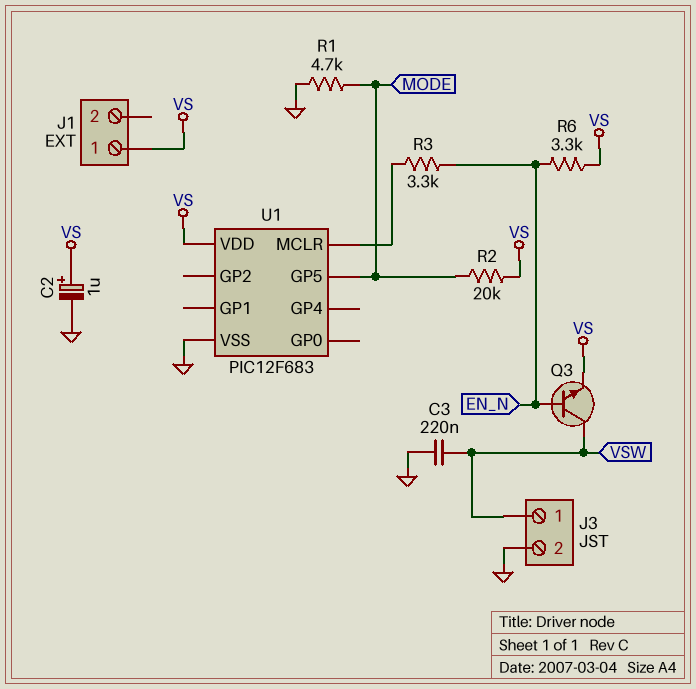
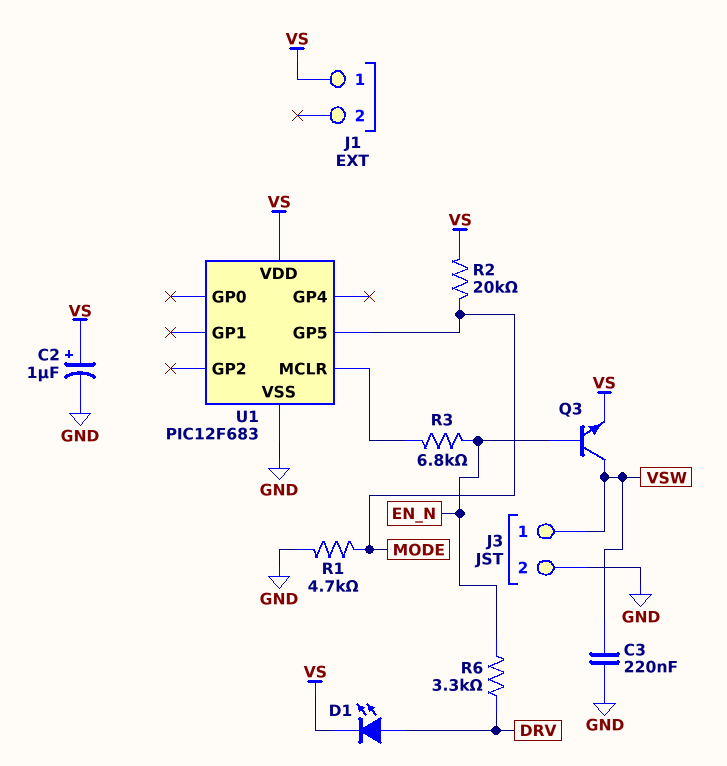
D1: none -> LED (A DRV, K VS)
R3: 3.3k (EN_N, U1/MCLR) -> 6.8k (EN_N, U1/MCLR)
R6: 3.3k (EN_N, VS) -> 3.3k (DRV, EN_N)

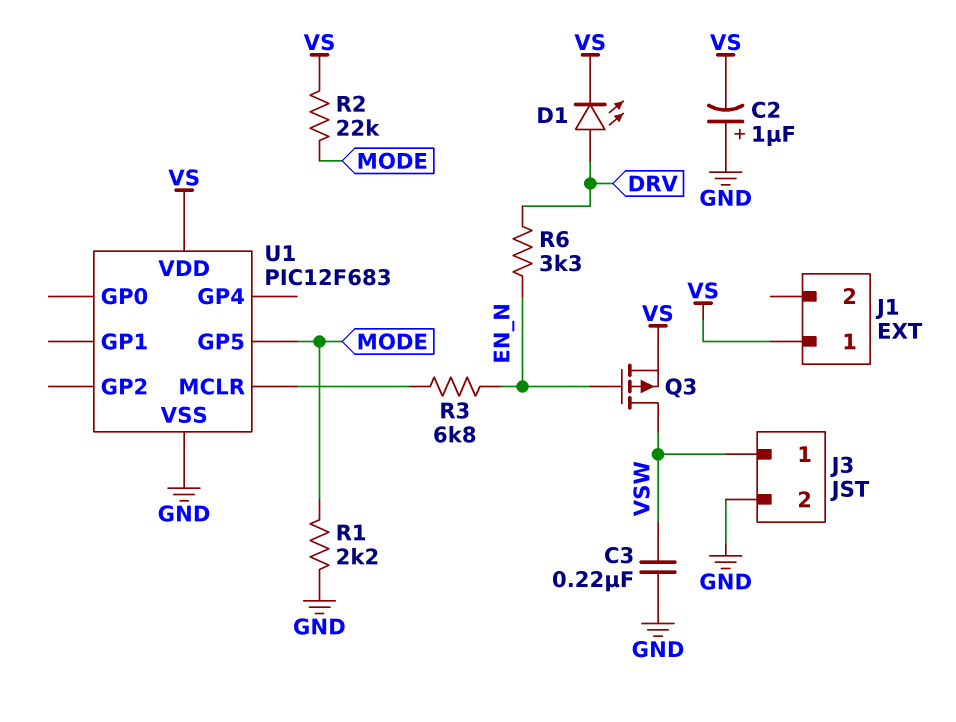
C2: 1uF (plus VS, minus GND) -> 1uF (plus GND, minus VS)
Q3: NPN (B EN_N, C VSW, E VS) -> PMOS (G EN_N, D VSW, S VS)
R1: 4.7k (GND, MODE) -> 2.2k (GND, MODE)
R2: 20k (MODE, VS) -> 22k (MODE, VS)

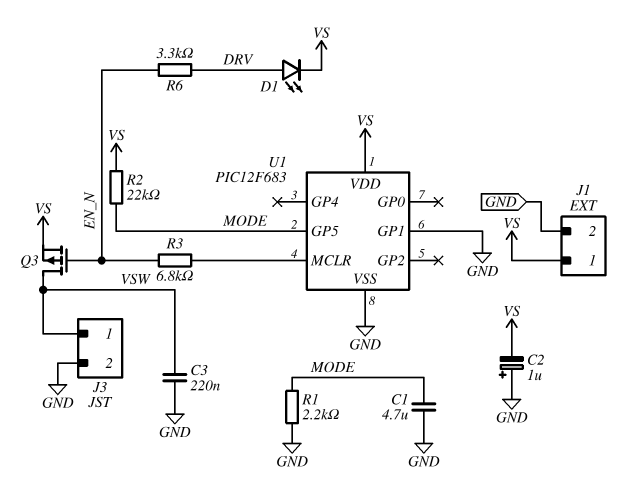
C1: none -> 4.7uF (GND, MODE)
J1 pin 2: none -> GND
U1 pin GP1: none -> GND

